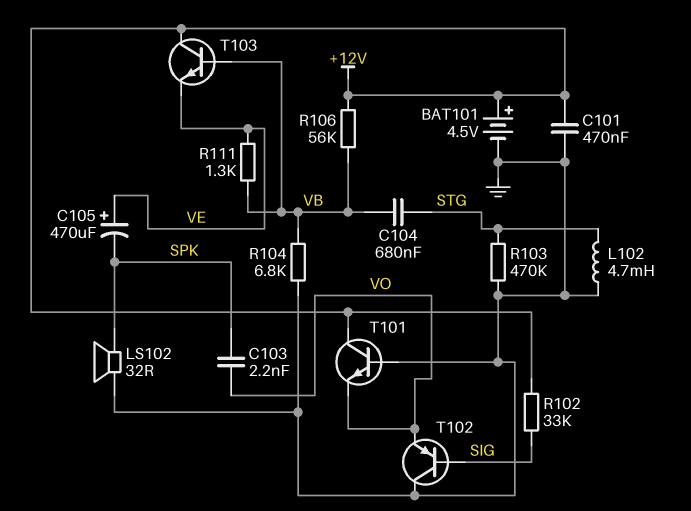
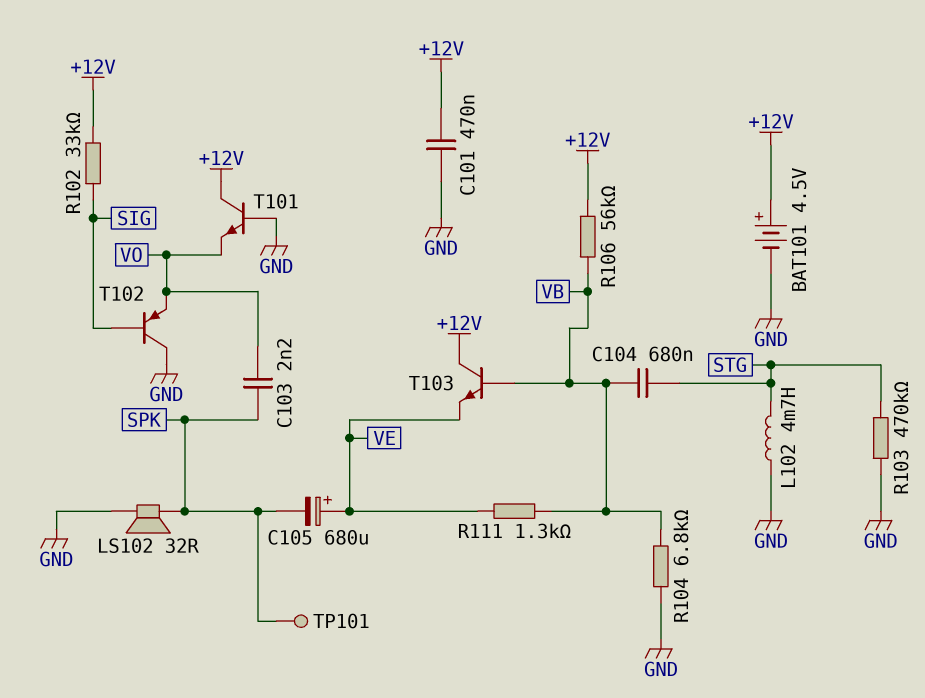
C105: 470uF (plus VE, minus SPK) -> 680uF (plus VE, minus SPK)
TP101: none -> test point (SPK)

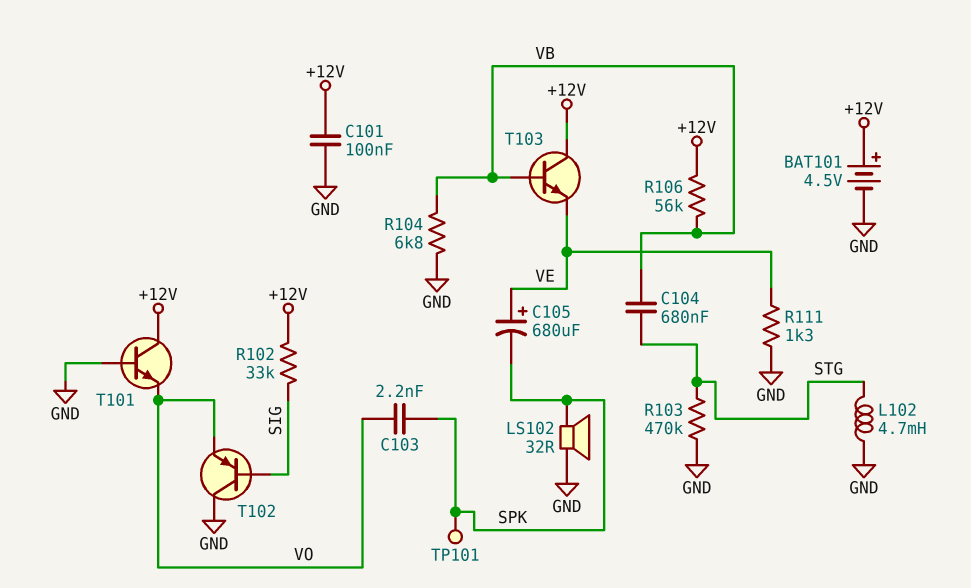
C101: 470nF (+12V, GND) -> 100nF (+12V, GND)
R111: 1.3k (VB, VE) -> 1.3k (GND, VE)

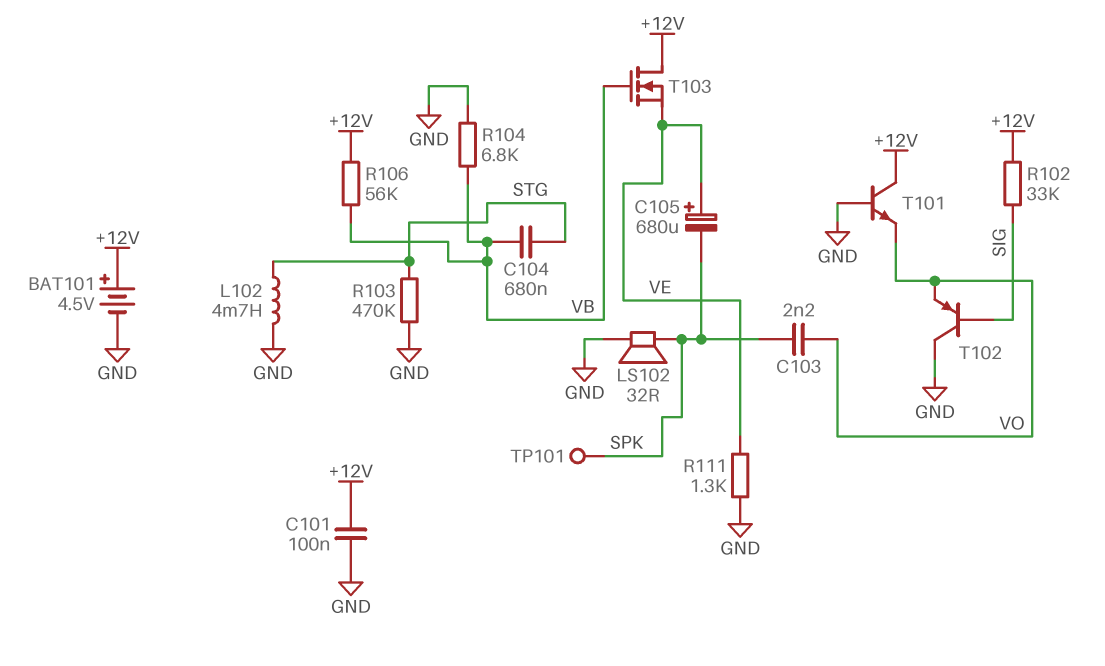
T103: NPN (B VB, C +12V, E VE) -> NMOS (G VB, D +12V, S VE)

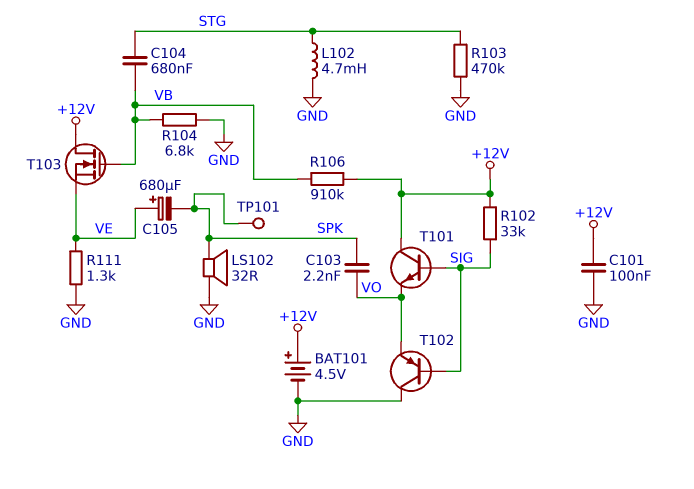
R106: 56k (+12V, VB) -> 910k (+12V, VB)
T101: NPN (B GND, C +12V, E VO) -> NPN (B SIG, C +12V, E VO)

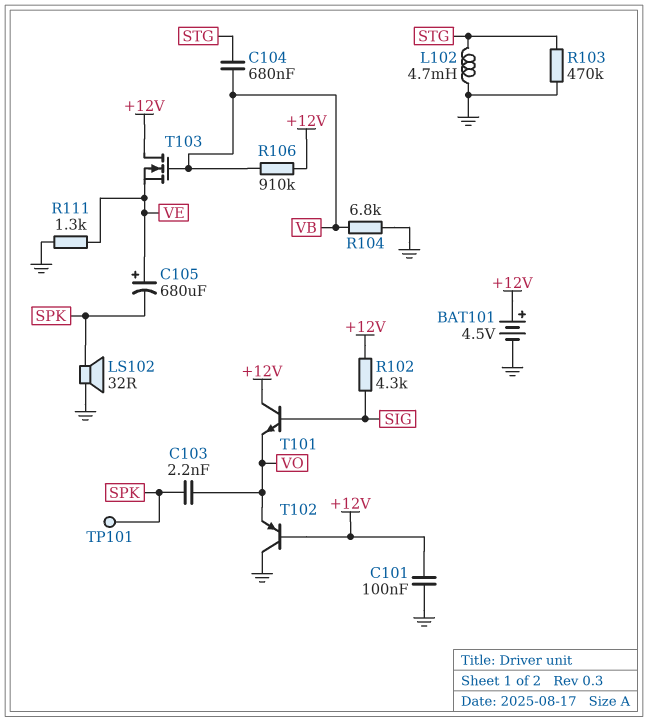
R102: 33k (+12V, SIG) -> 4.3k (+12V, SIG)
T102: PNP (B SIG, C GND, E VO) -> PNP (B +12V, C GND, E VO)

